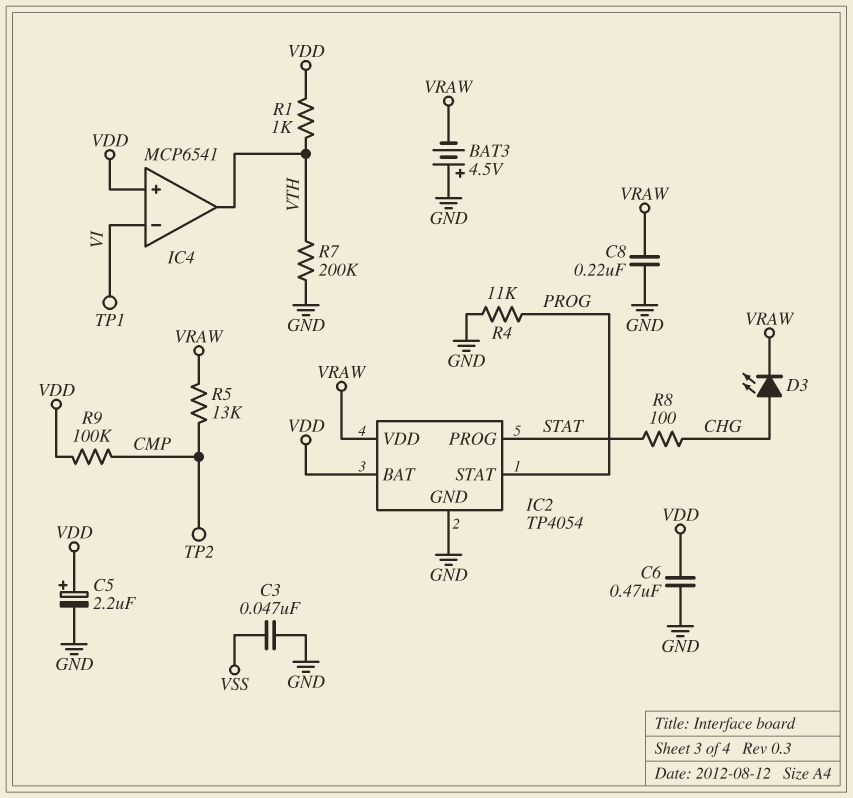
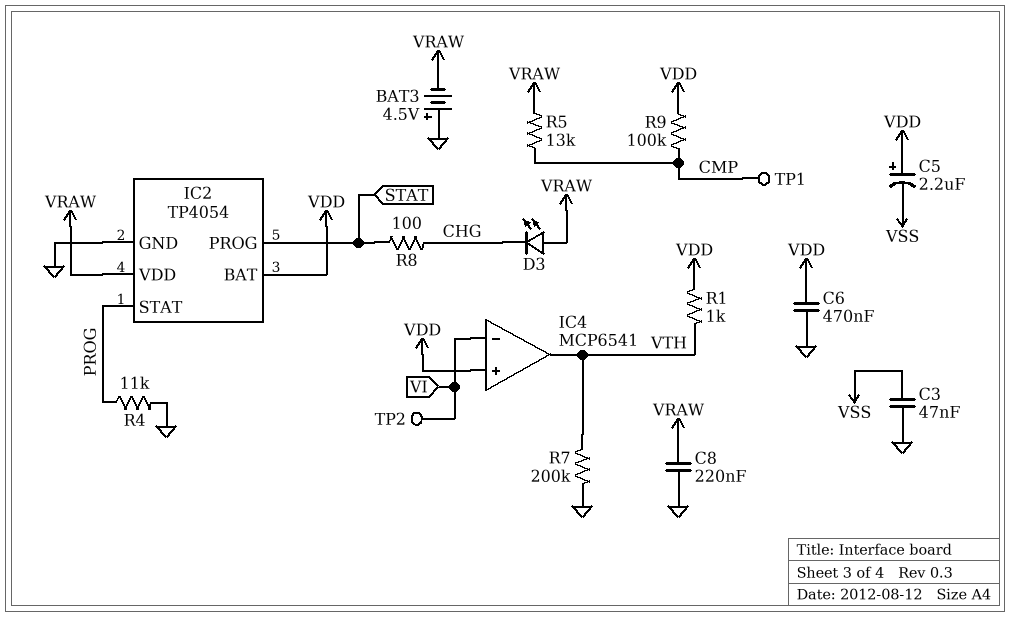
C5: 2.2uF (plus VDD, minus GND) -> 2.2uF (plus VDD, minus VSS)
D3: LED (A CHG, K VRAW) -> LED (A VRAW, K CHG)
TP1: test point (VI) -> test point (CMP)
TP2: test point (CMP) -> test point (VI)

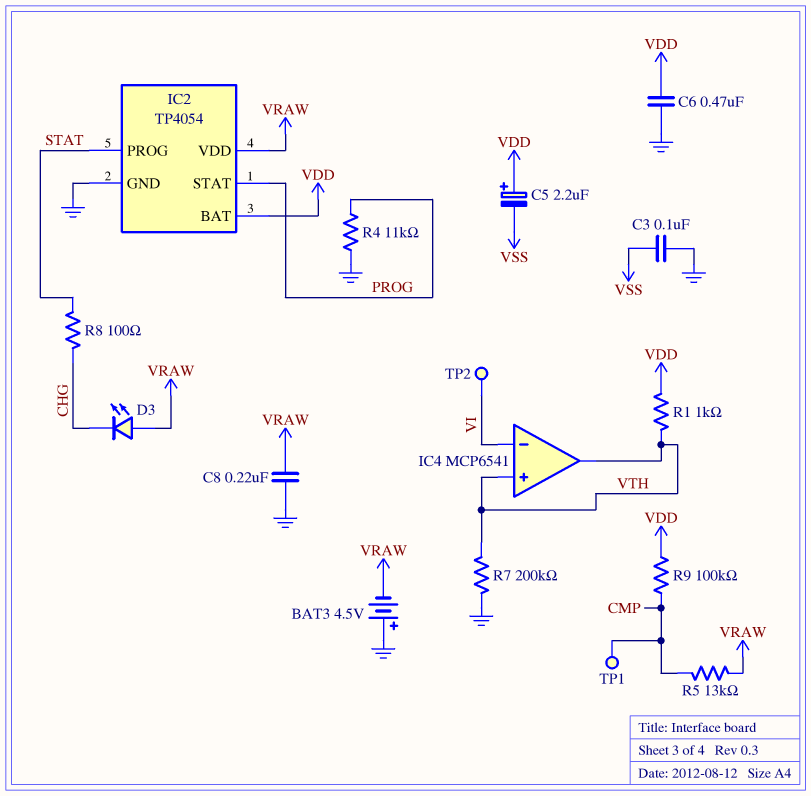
C3: 47nF (GND, VSS) -> 100nF (GND, VSS)
IC4 pin in+: VDD -> VTH

